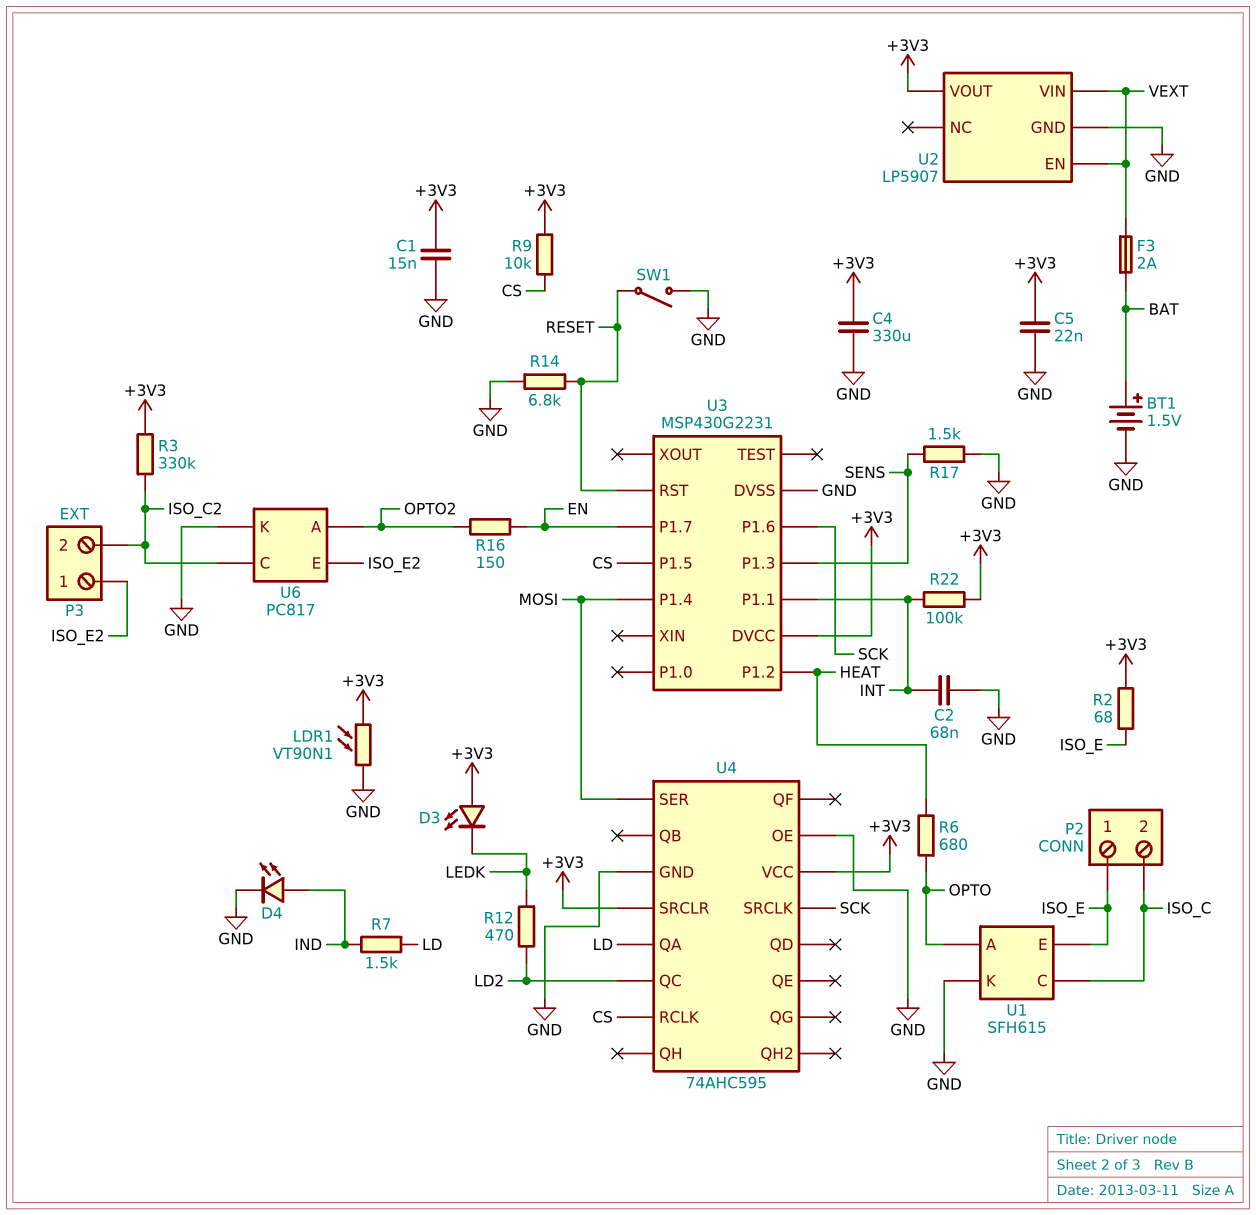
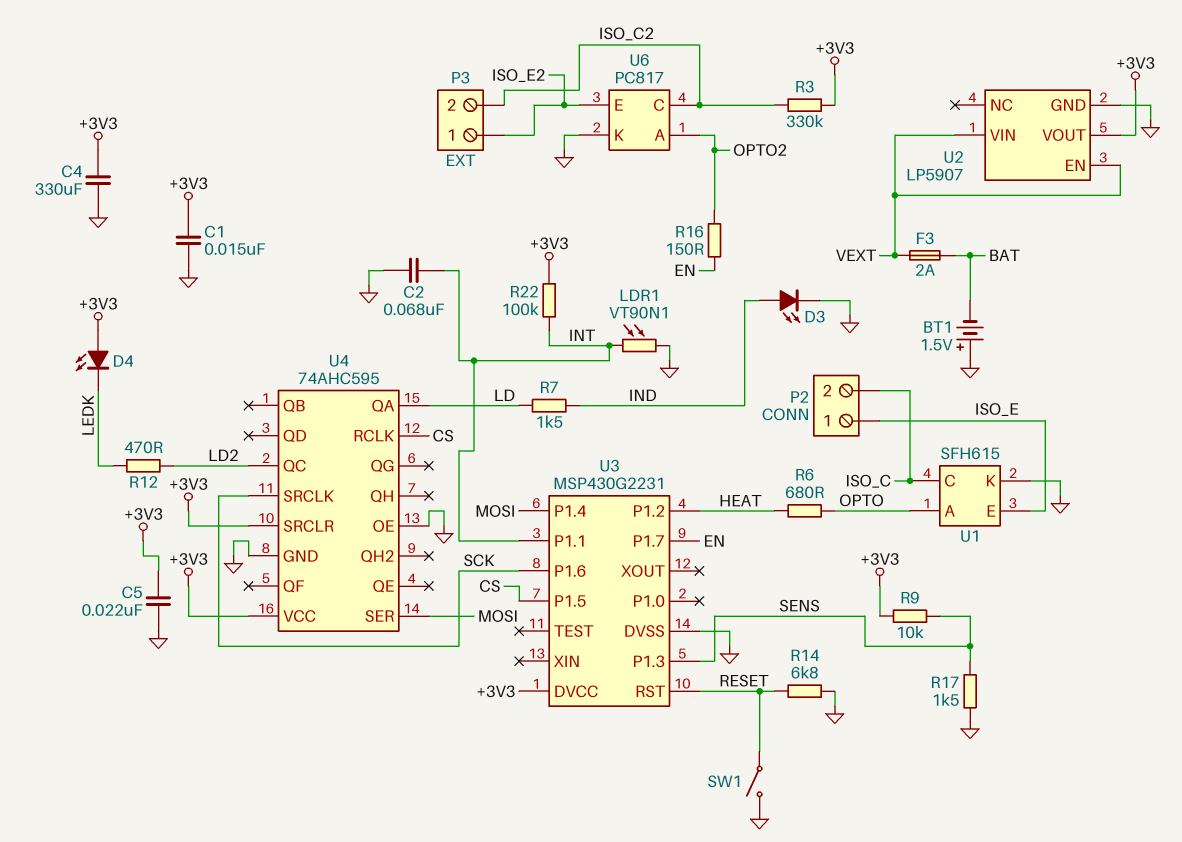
BT1: 1.5V (plus BAT, minus GND) -> 1.5V (plus GND, minus BAT)
D3: LED (A +3V3, K LEDK) -> LED (A IND, K GND)
D4: LED (A IND, K GND) -> LED (A +3V3, K LEDK)
LDR1: VT90N1 (+3V3, GND) -> VT90N1 (GND, INT)
R2: 68 (+3V3, ISO_E) -> none
R9: 10k (+3V3, CS) -> 10k (+3V3, SENS)

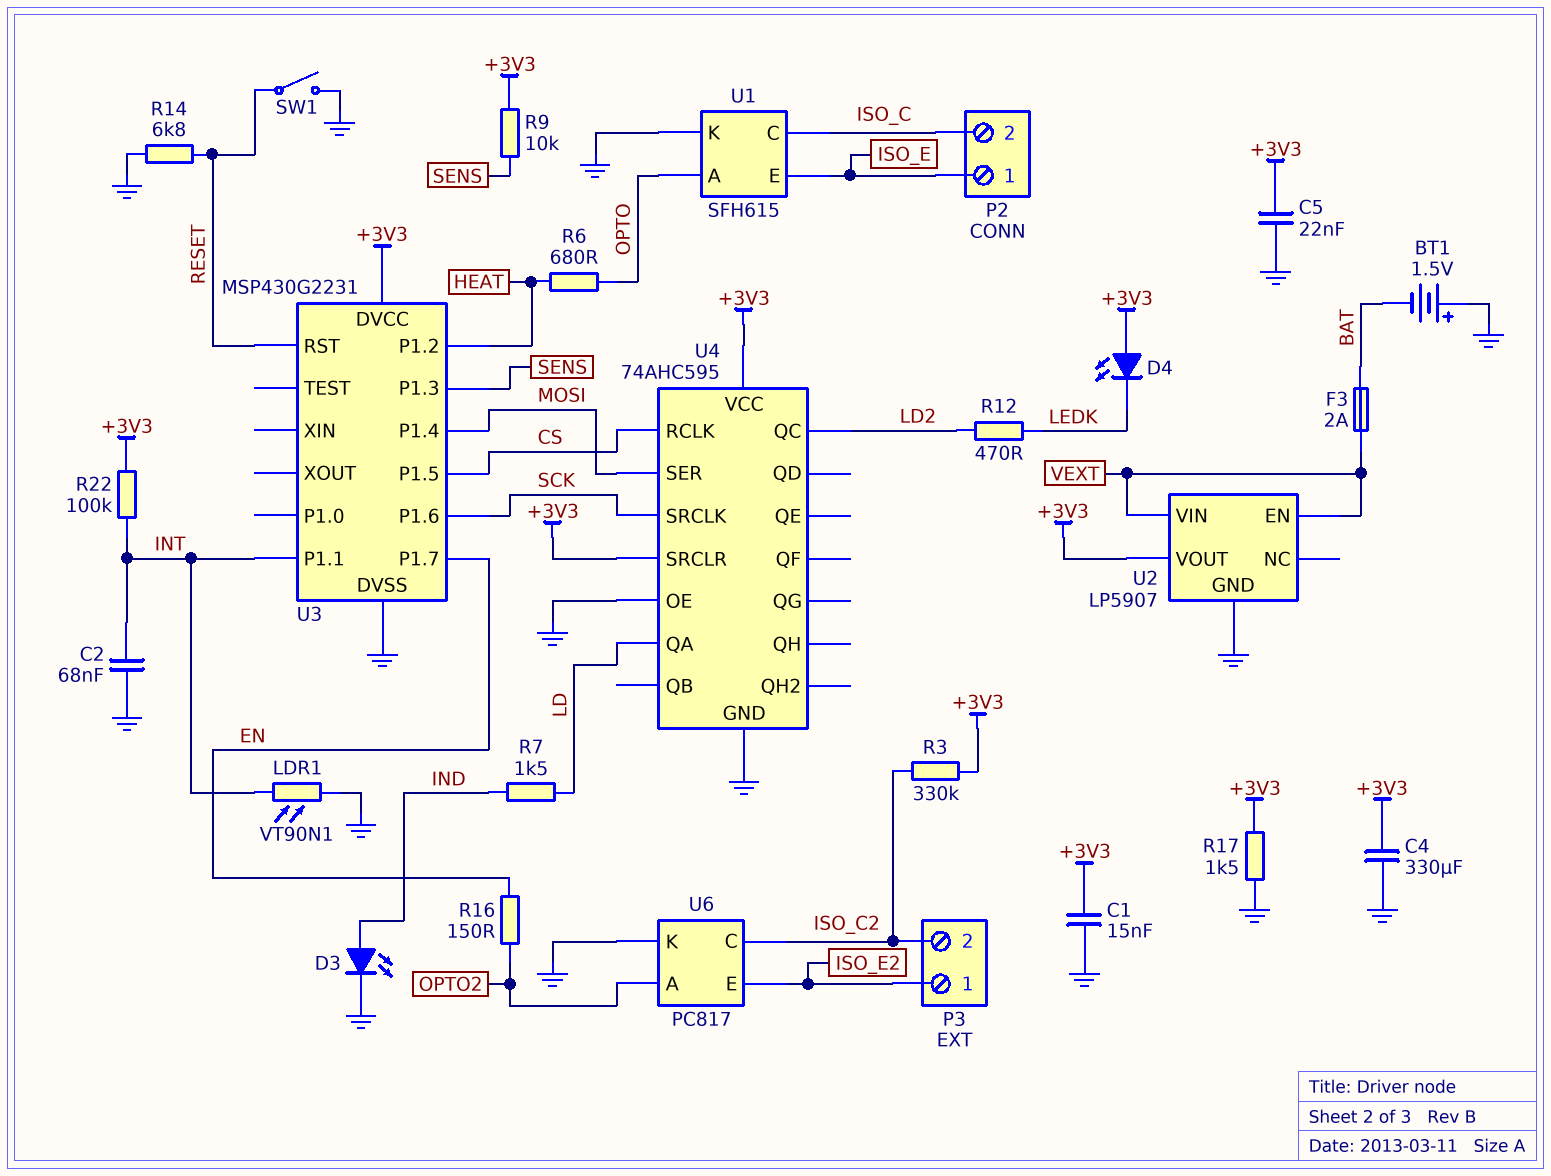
R17: 1.5k (GND, SENS) -> 1.5k (+3V3, GND)

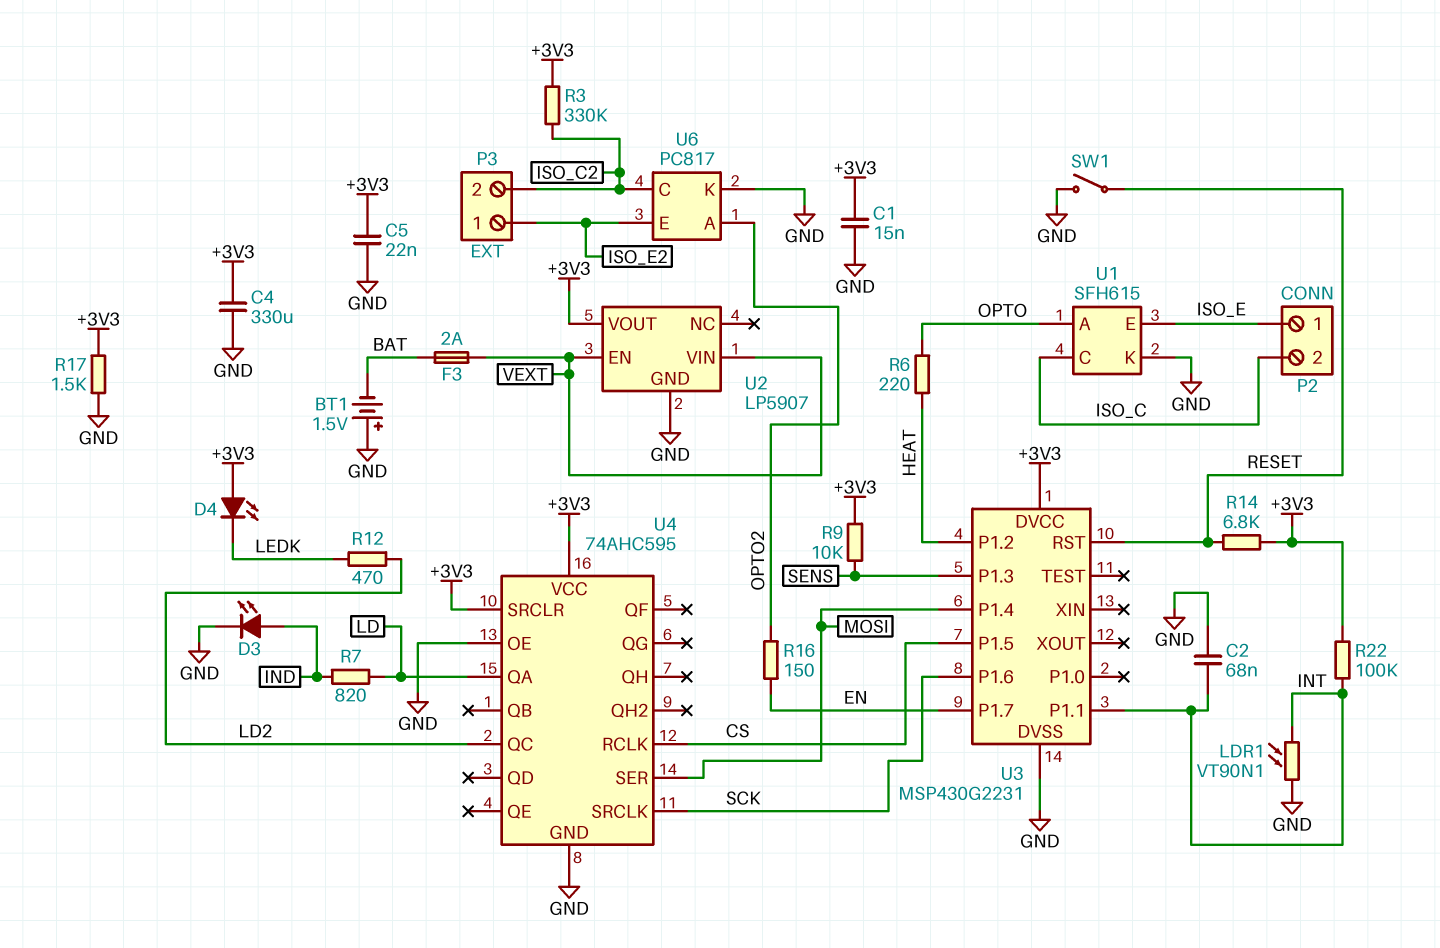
R6: 680 (HEAT, OPTO) -> 220 (HEAT, OPTO)
R7: 1.5k (IND, LD) -> 820 (IND, LD)
R14: 6.8k (GND, RESET) -> 6.8k (+3V3, RESET)

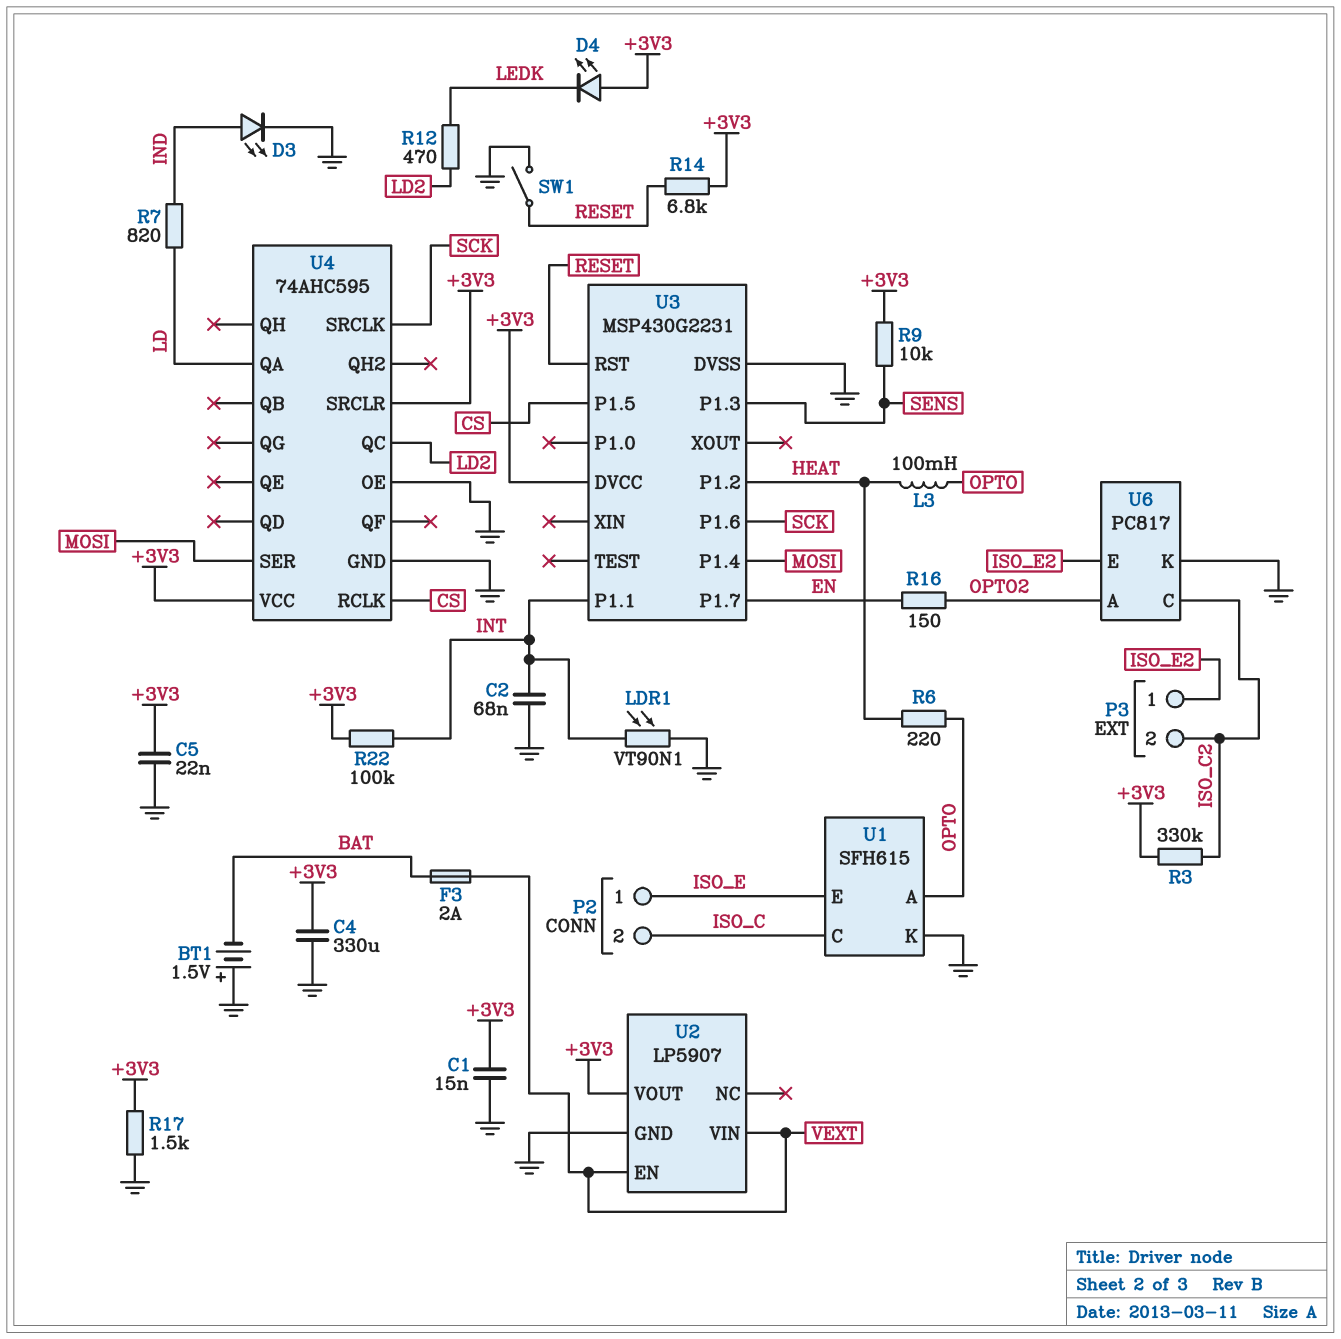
L3: none -> 100mH (HEAT, OPTO)

